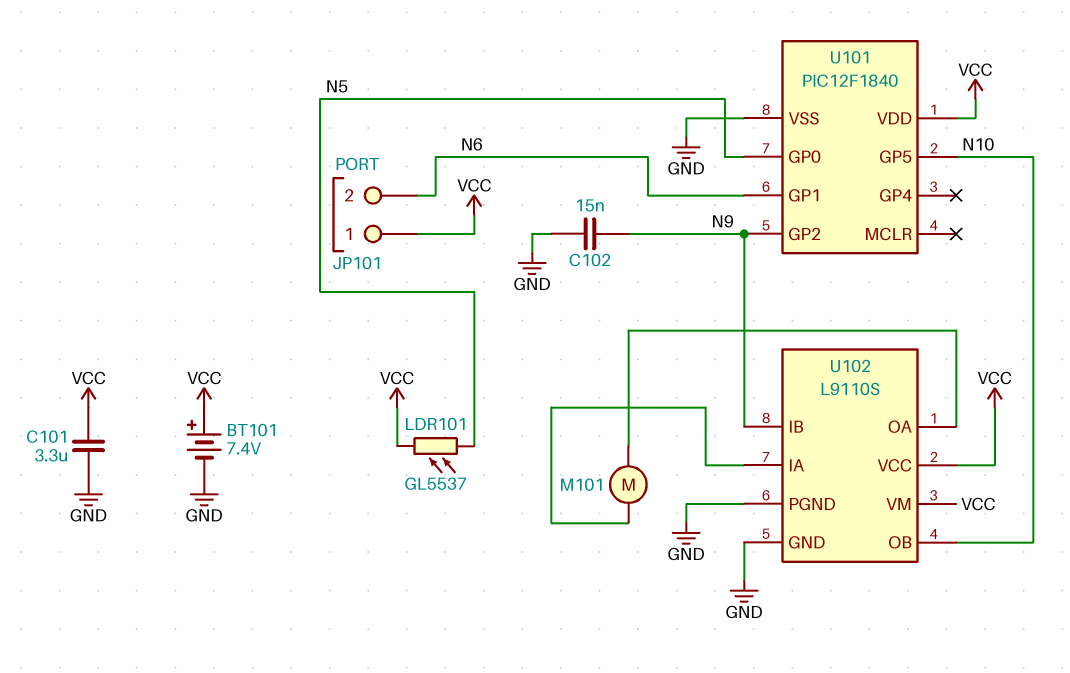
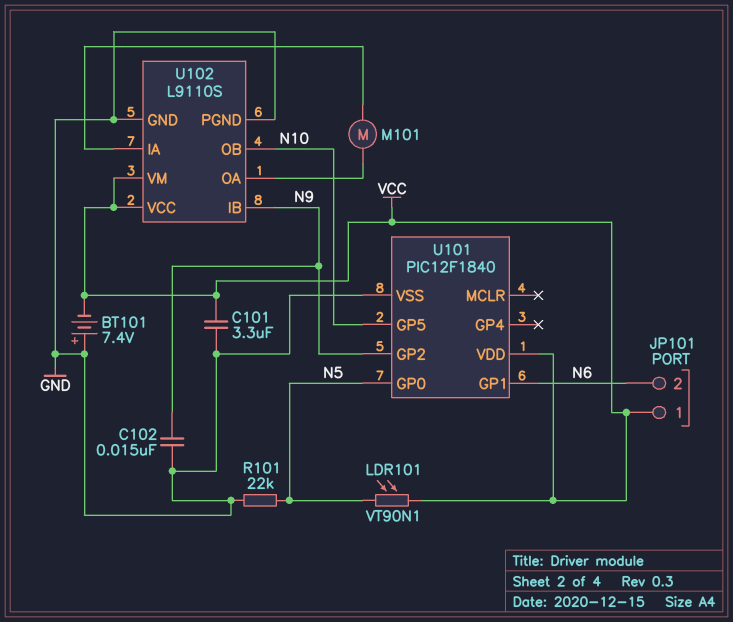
BT101: 7.4V (plus VCC, minus GND) -> 7.4V (plus GND, minus VCC)
LDR101: GL5537 (N5, VCC) -> VT90N1 (N5, VCC)
R101: none -> 22k (GND, N5)

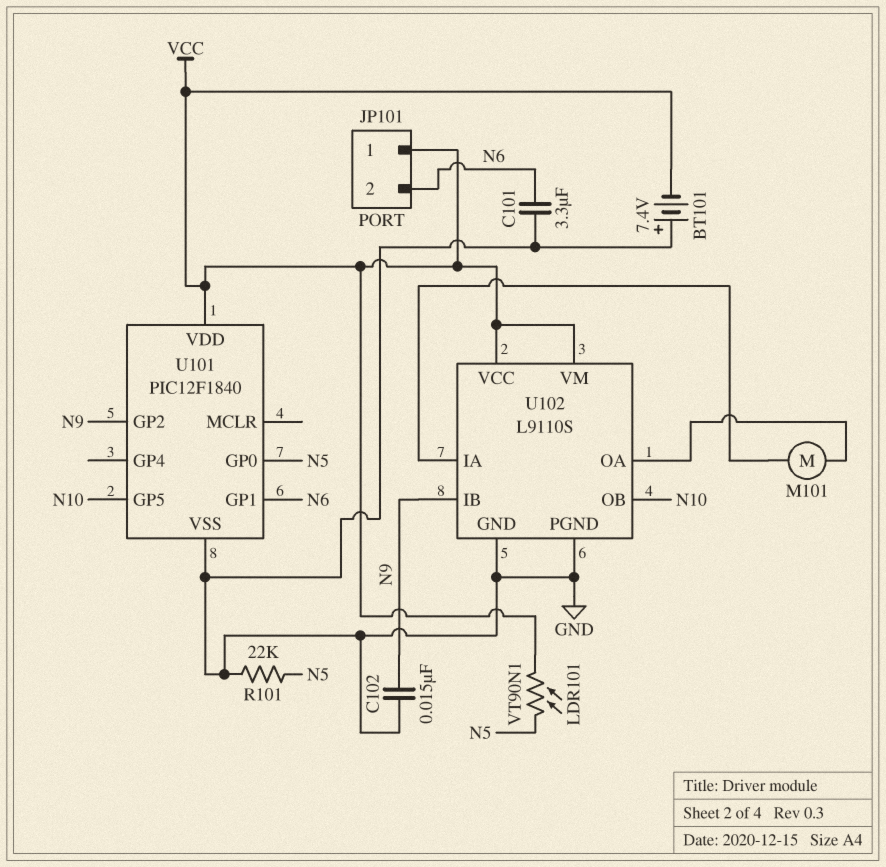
C101: 3.3uF (GND, VCC) -> 3.3uF (GND, N6)

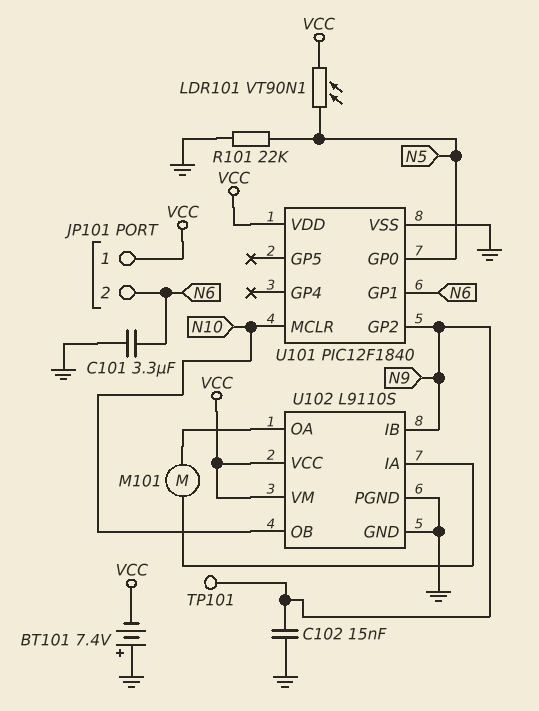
TP101: none -> test point (N9)
U101 pin GP5: N10 -> none
U101 pin MCLR: none -> N10

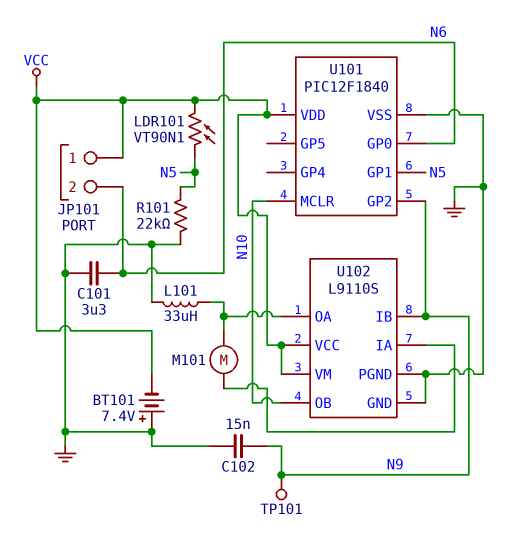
L101: none -> 33uH (GND, U102/OA)
U101 pin GP0: N5 -> N6
U101 pin GP1: N6 -> N5

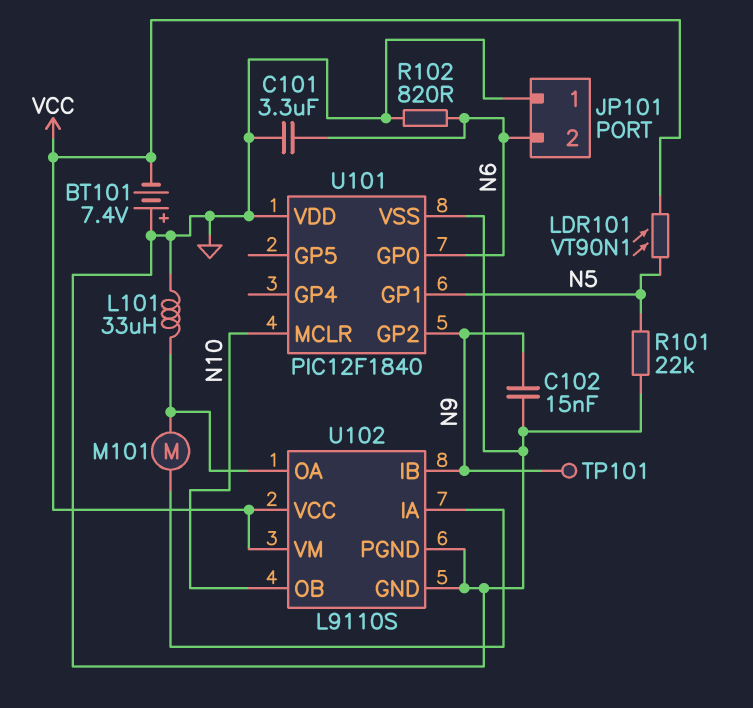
JP101 pin 1: VCC -> GND
R102: none -> 820 (GND, N6)
U101 pin VDD: VCC -> GND

